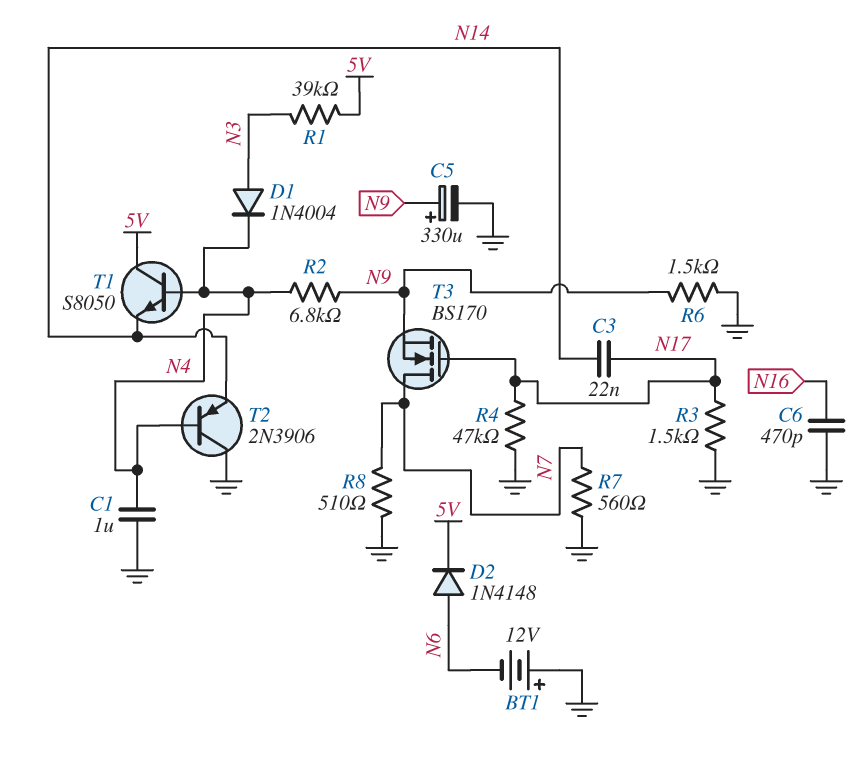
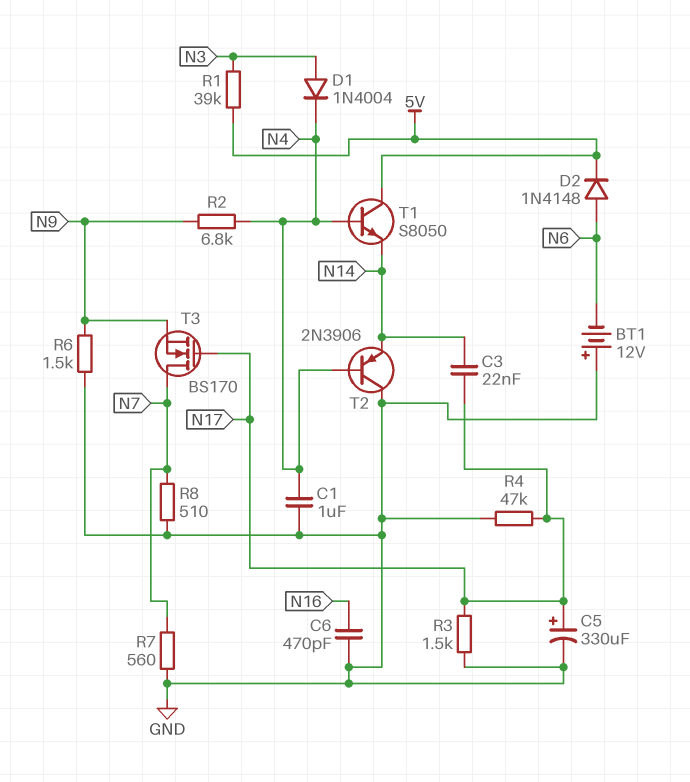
C5: 330uF (plus N9, minus GND) -> 330uF (plus N17, minus GND)

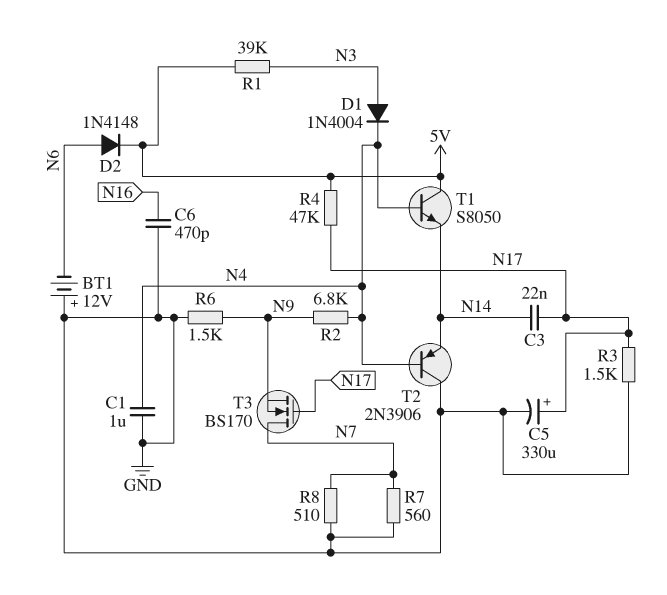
R4: 47k (GND, N17) -> 47k (5V, N17)

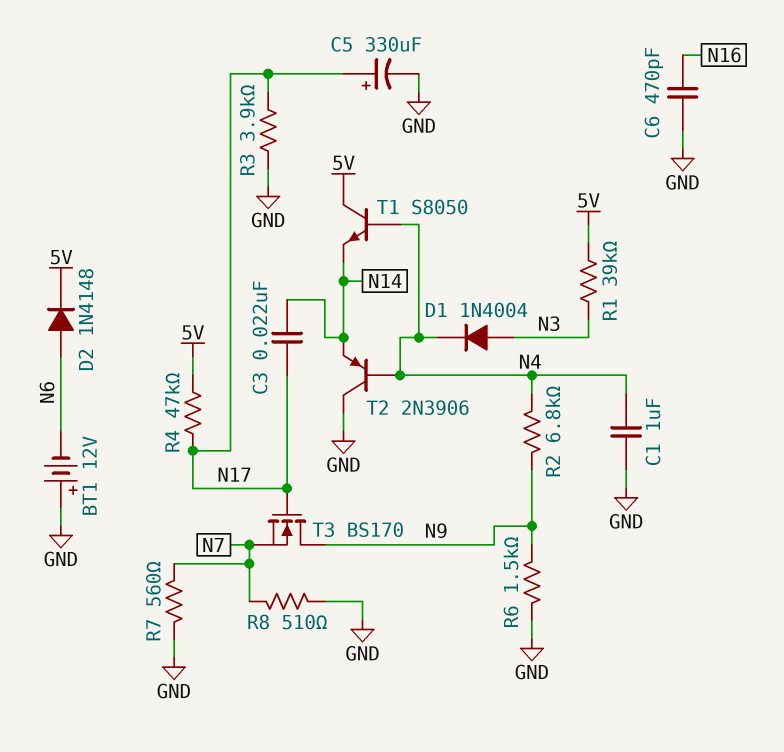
R3: 1.5k (GND, N17) -> 3.9k (GND, N17)
T3: NMOS BS170 (G N17, D N7, S N9) -> NMOS BS170 (G N17, D N9, S N7)

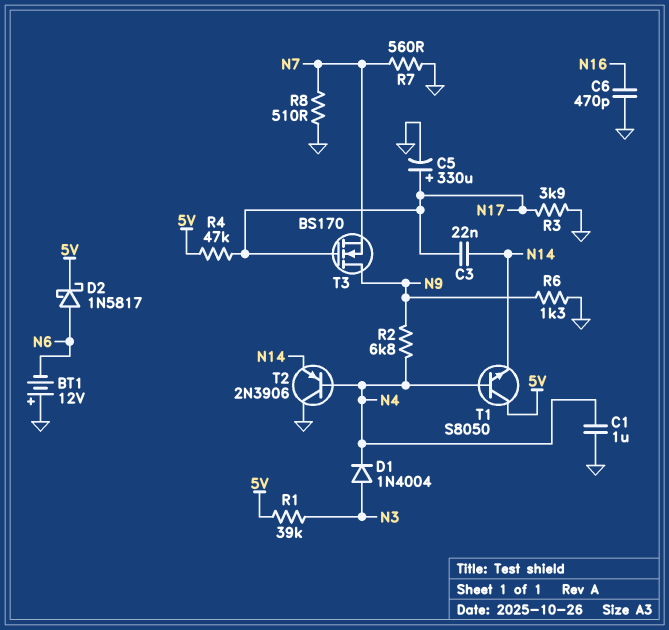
D2: diode 1N4148 (A N6, K 5V) -> schottky 1N5817 (A N6, K 5V)
R6: 1.5k (GND, N9) -> 1.3k (GND, N9)

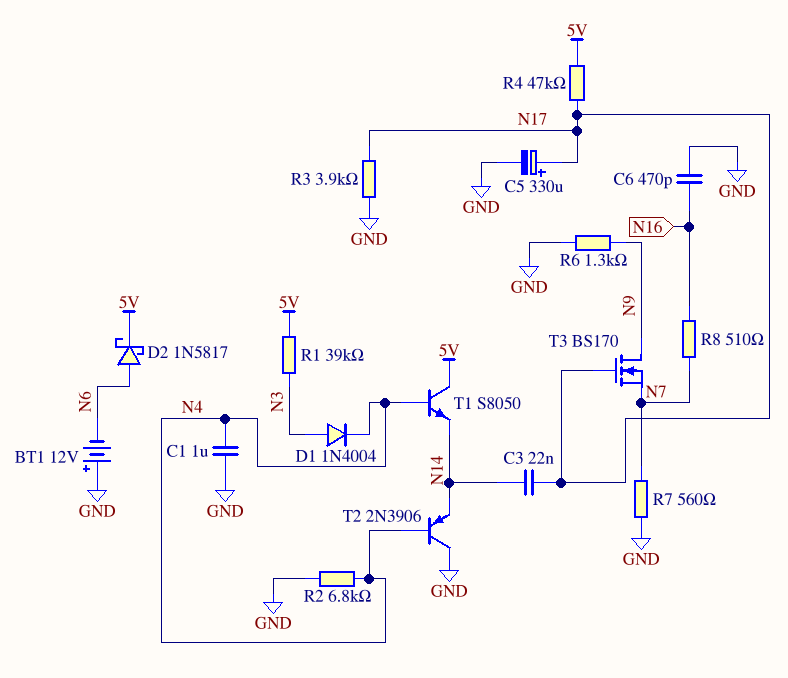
R2: 6.8k (N4, N9) -> 6.8k (GND, N4)
R8: 510 (GND, N7) -> 510 (N7, N16)

